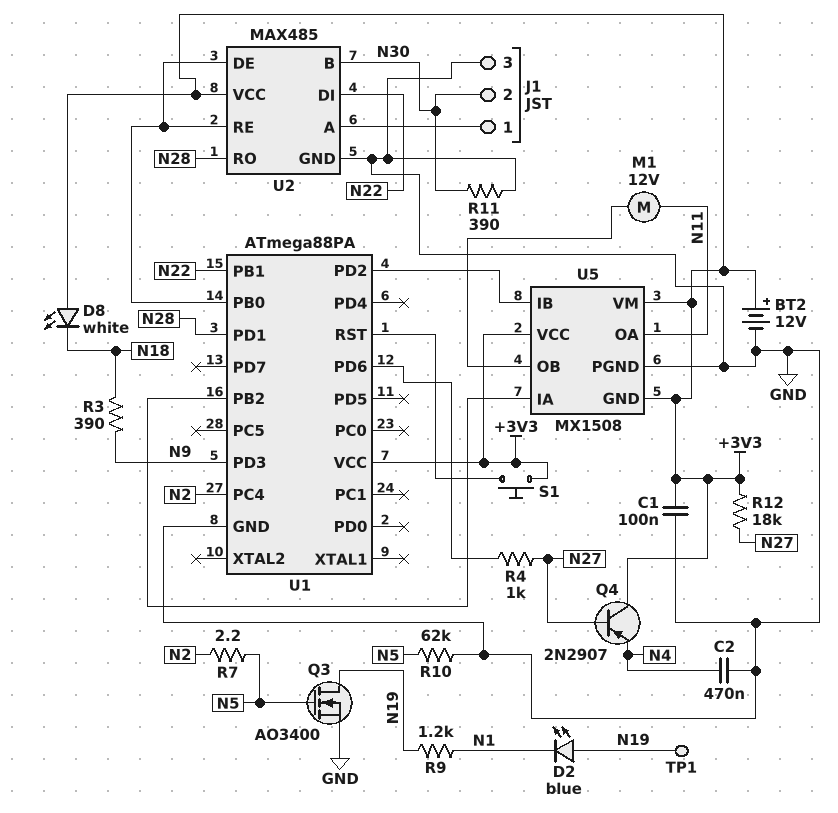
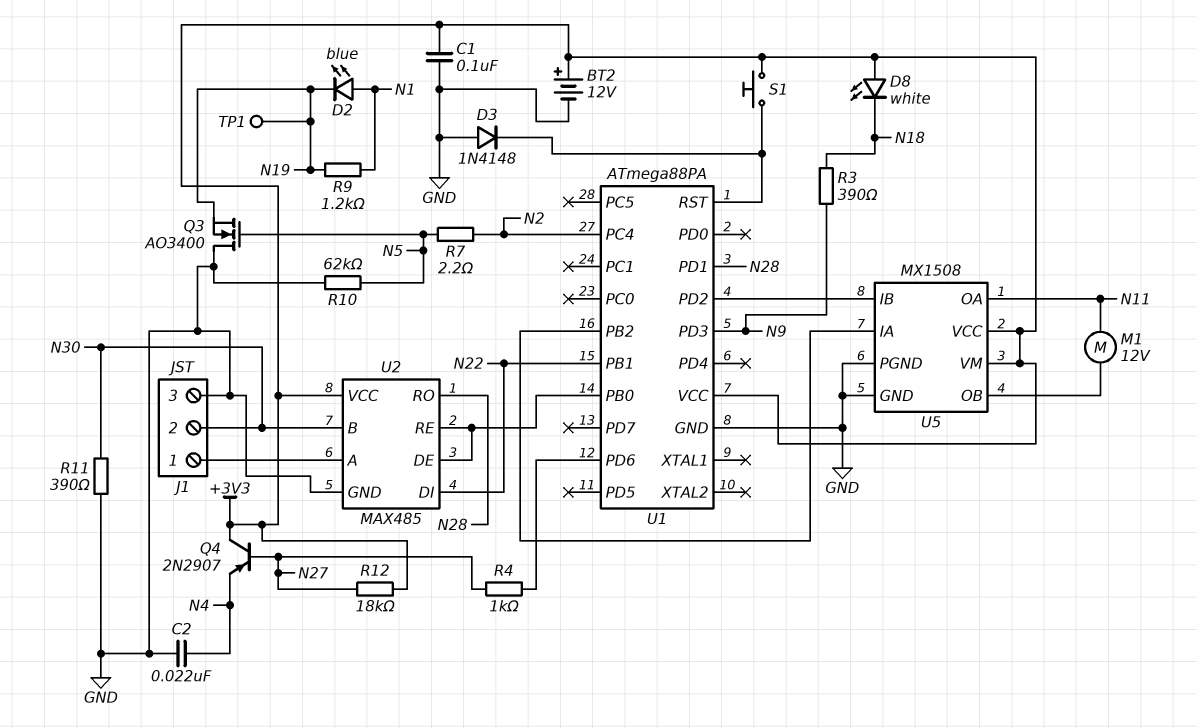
C2: 470nF (GND, N4) -> 22nF (GND, N4)
D2: LED blue (A N19, K N1) -> LED blue (A N1, K N19)
D3: none -> diode 1N4148 (A GND, K U1/RST)
Q3: NMOS AO3400 (G N5, D N19, S GND) -> NMOS AO3400 (G N5, D GND, S N19)
U5 pin GND: +3V3 -> GND

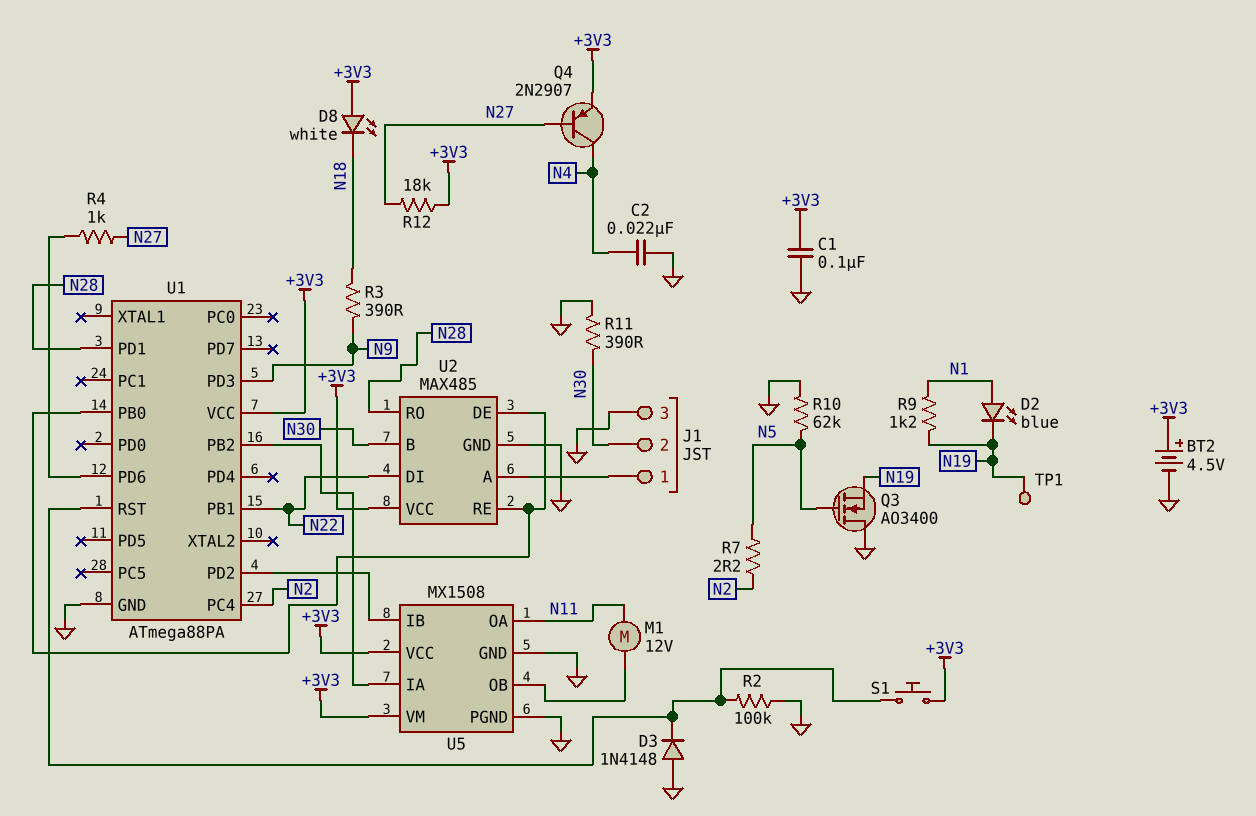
BT2: 12V (plus +3V3, minus GND) -> 4.5V (plus +3V3, minus GND)
Q4: PNP 2N2907 (B N27, C +3V3, E N4) -> PNP 2N2907 (B N27, C N4, E +3V3)
R2: none -> 100k (GND, U1/RST)

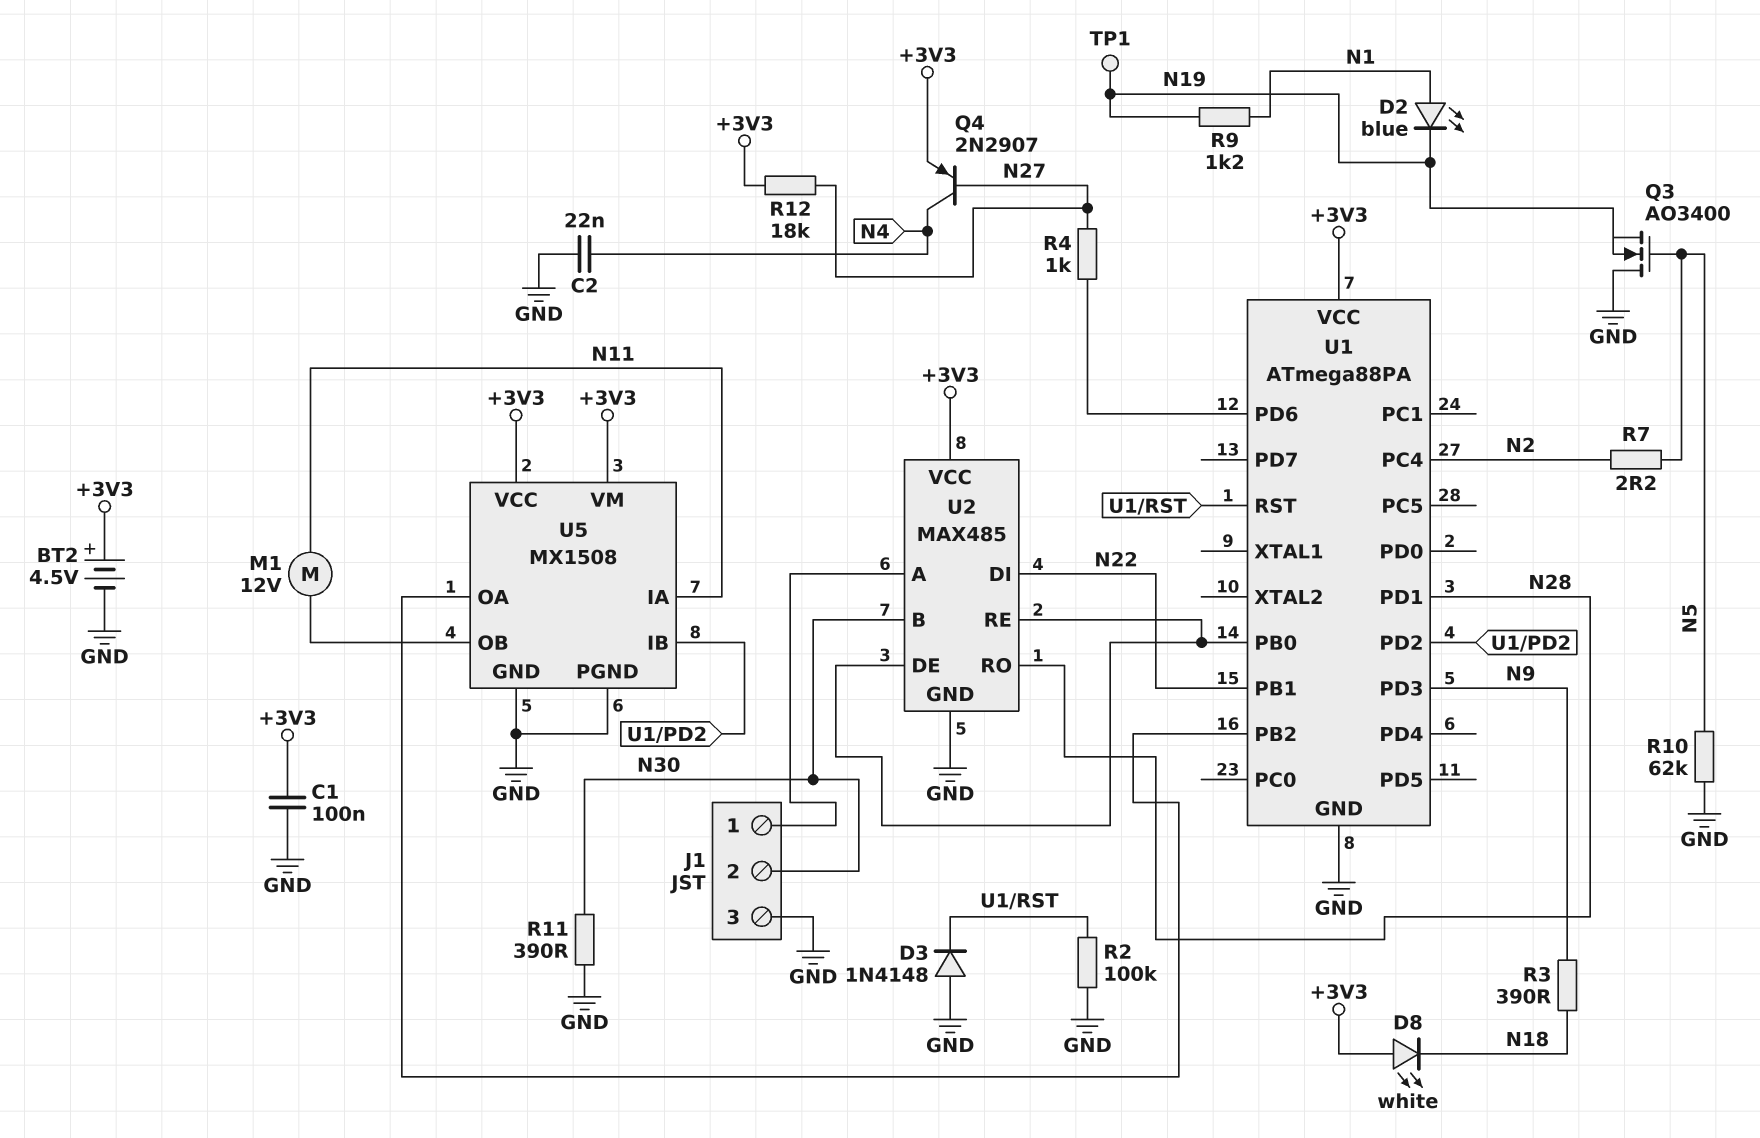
S1: button (+3V3, U1/RST) -> none
U5 pin IA: U1/PB2 -> N11
U5 pin OA: N11 -> U1/PB2

